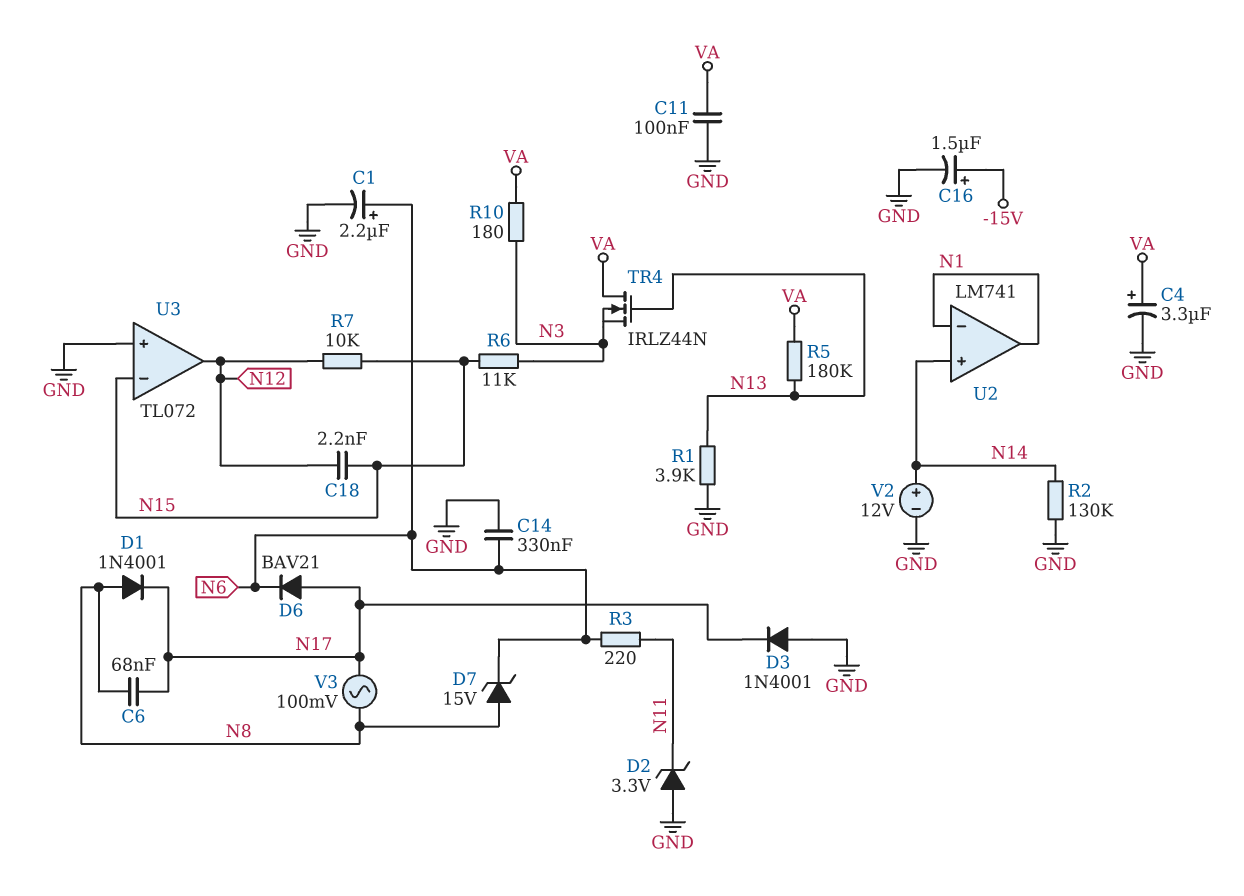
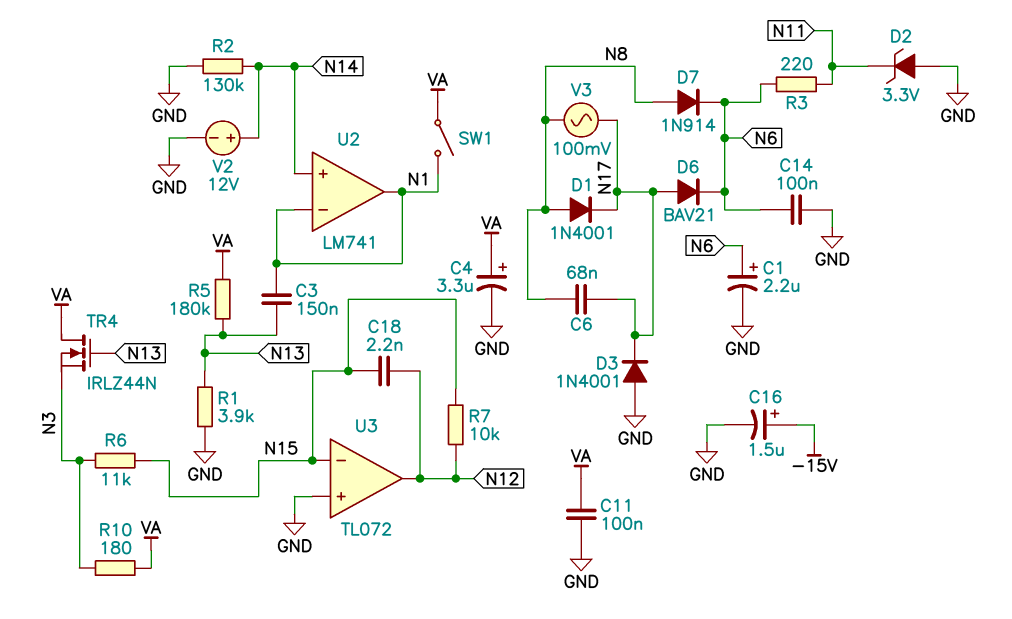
C3: none -> 150nF (N1, N13)
C14: 330nF (GND, N6) -> 100nF (GND, N6)
D7: zener 15V (A N8, K N6) -> diode 1N914 (A N8, K N6)
SW1: none -> switch (N1, VA)

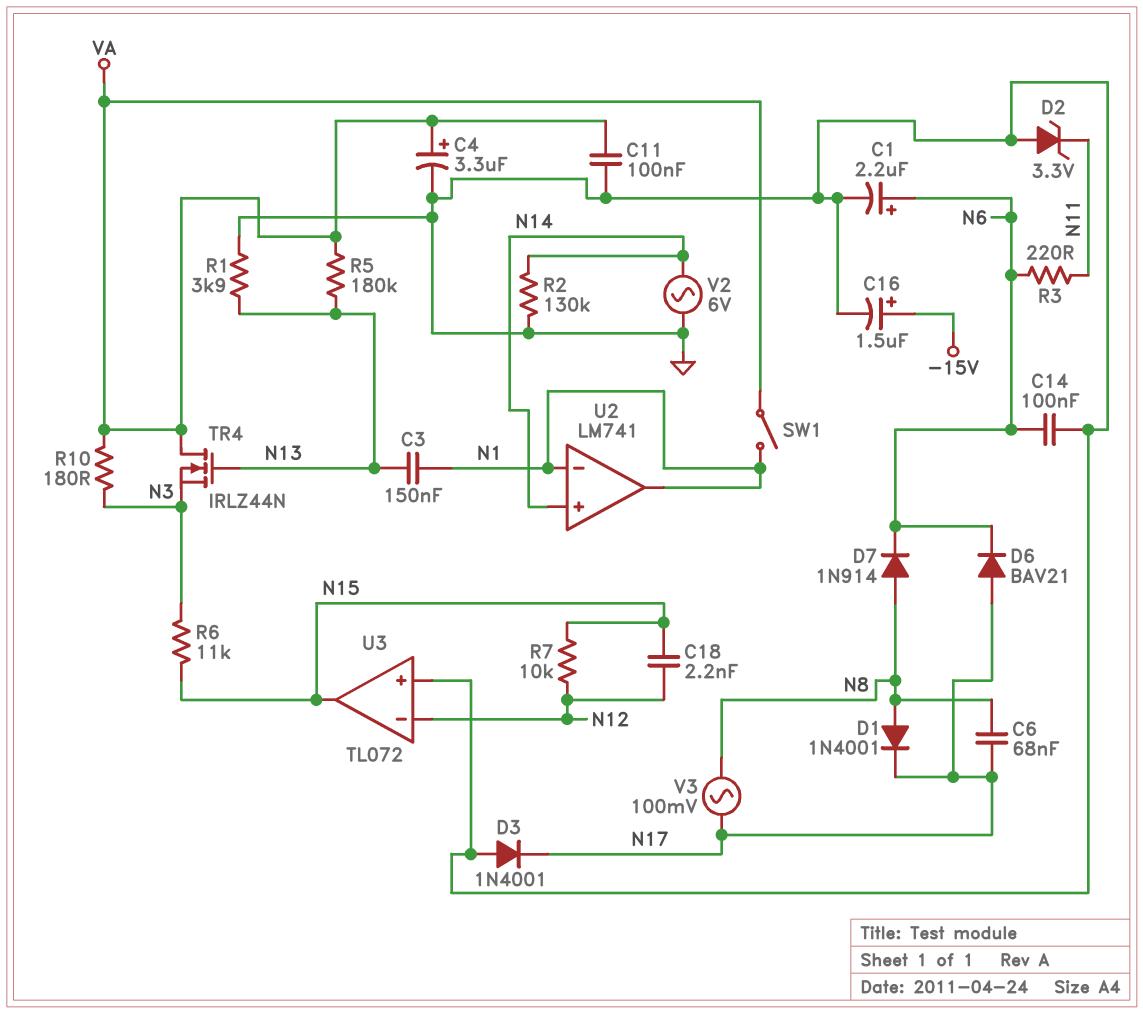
U3 pin in-: N15 -> N12
U3 pin out: N12 -> N15
V2: 12V (plus N14, minus GND) -> AC 6V (GND, N14)

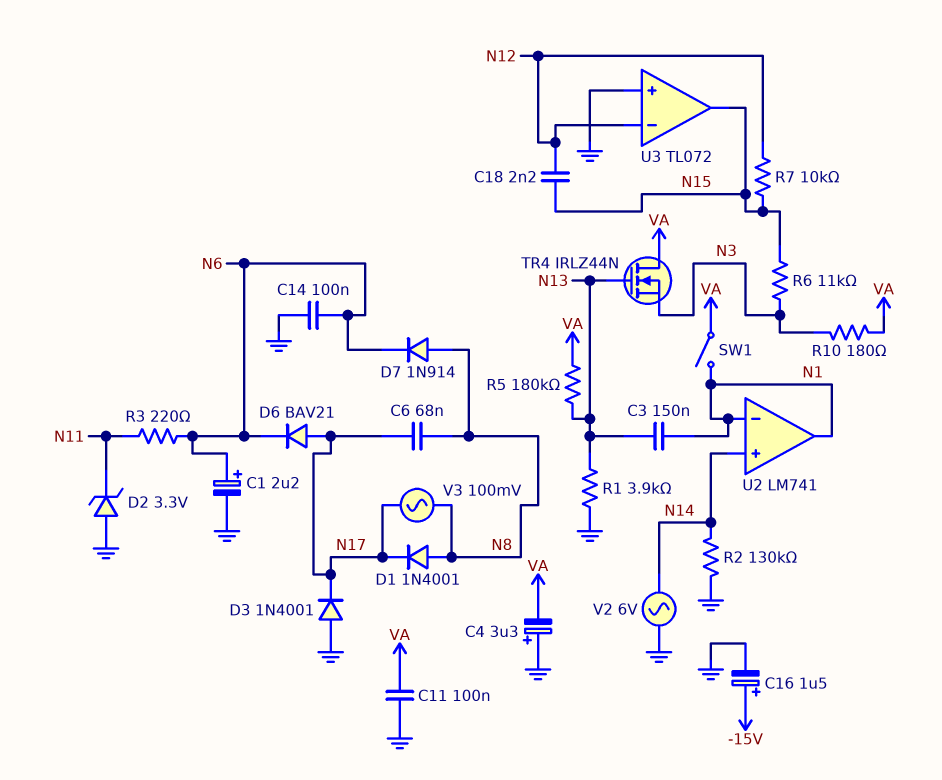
C4: 3.3uF (plus VA, minus GND) -> 3.3uF (plus GND, minus VA)

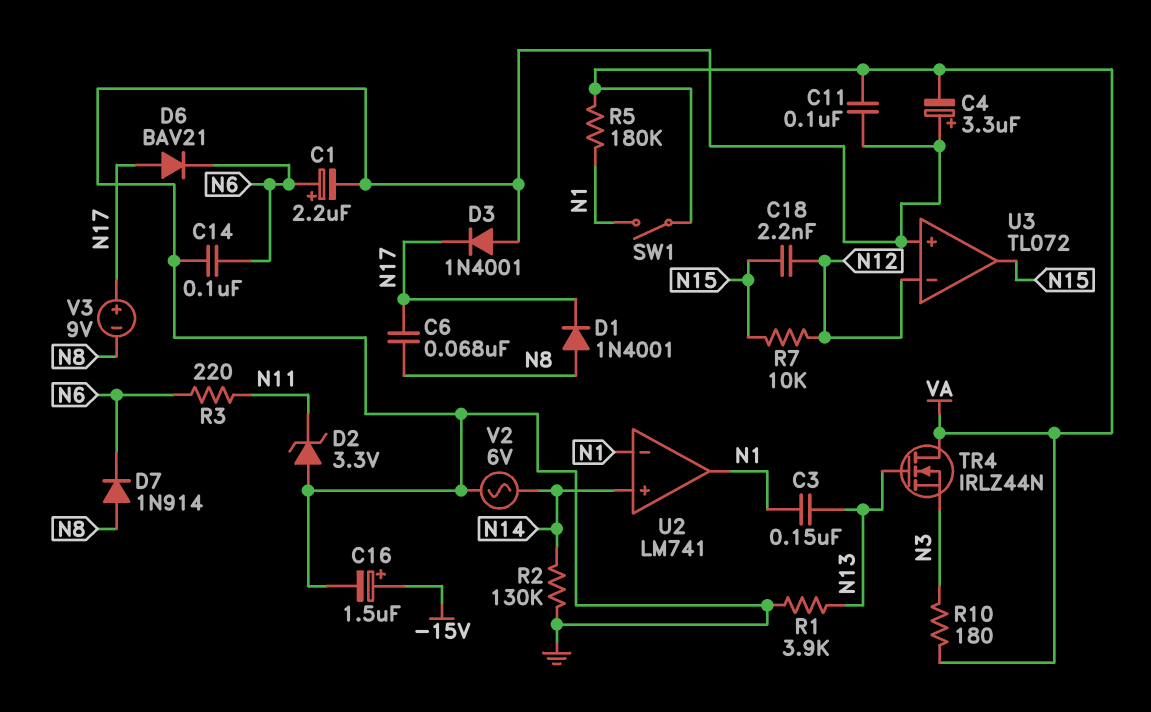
R5: 180k (N13, VA) -> 180k (N1, VA)
R6: 11k (N3, N15) -> none
V3: AC 100mV (N8, N17) -> 9V (plus N17, minus N8)

